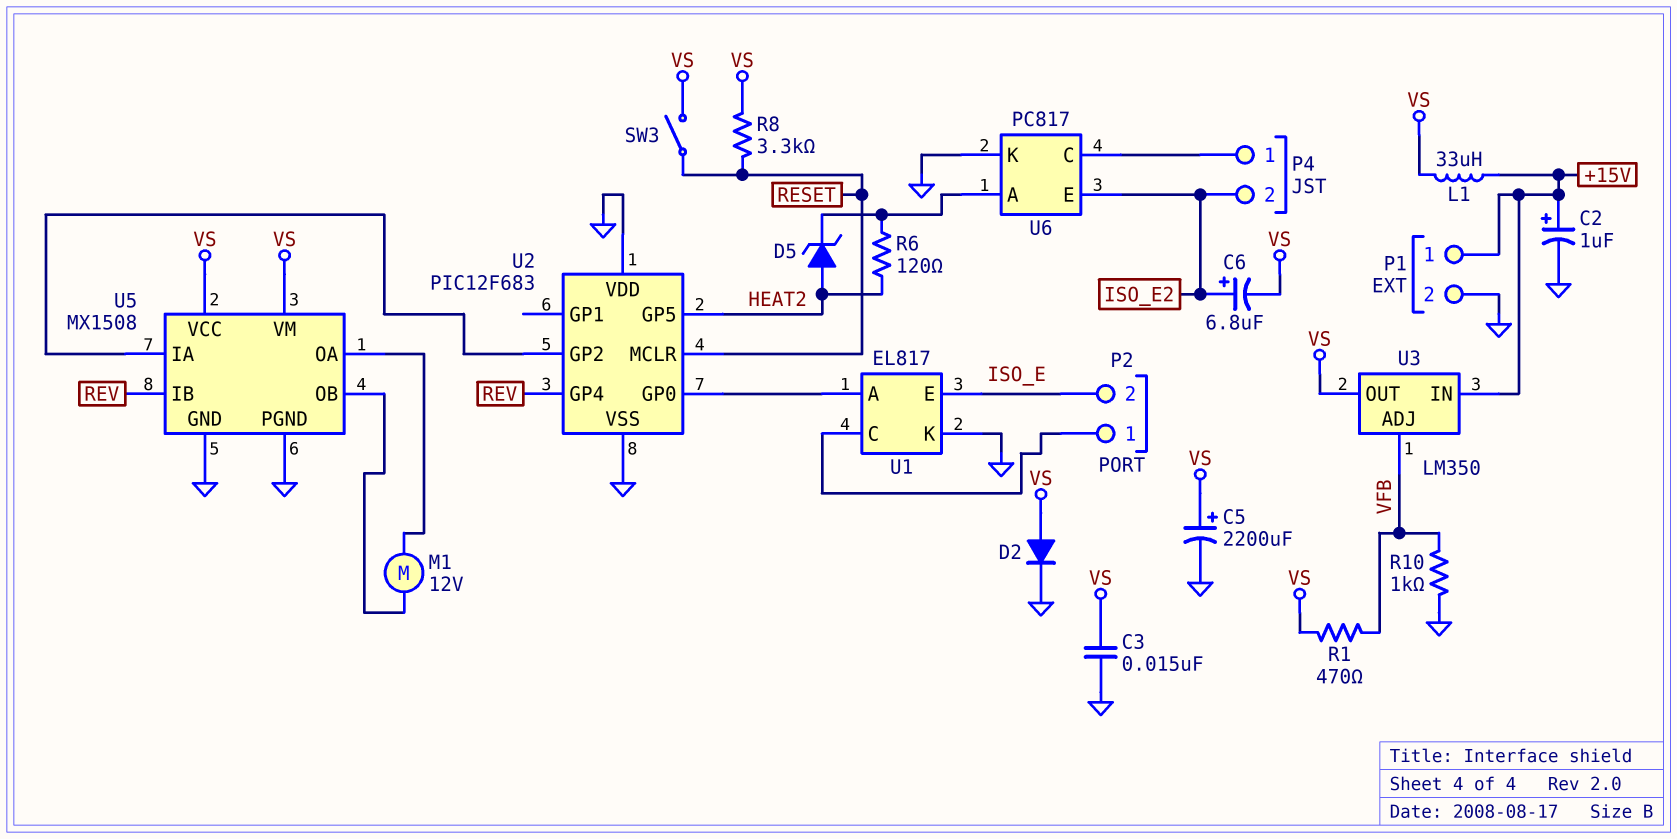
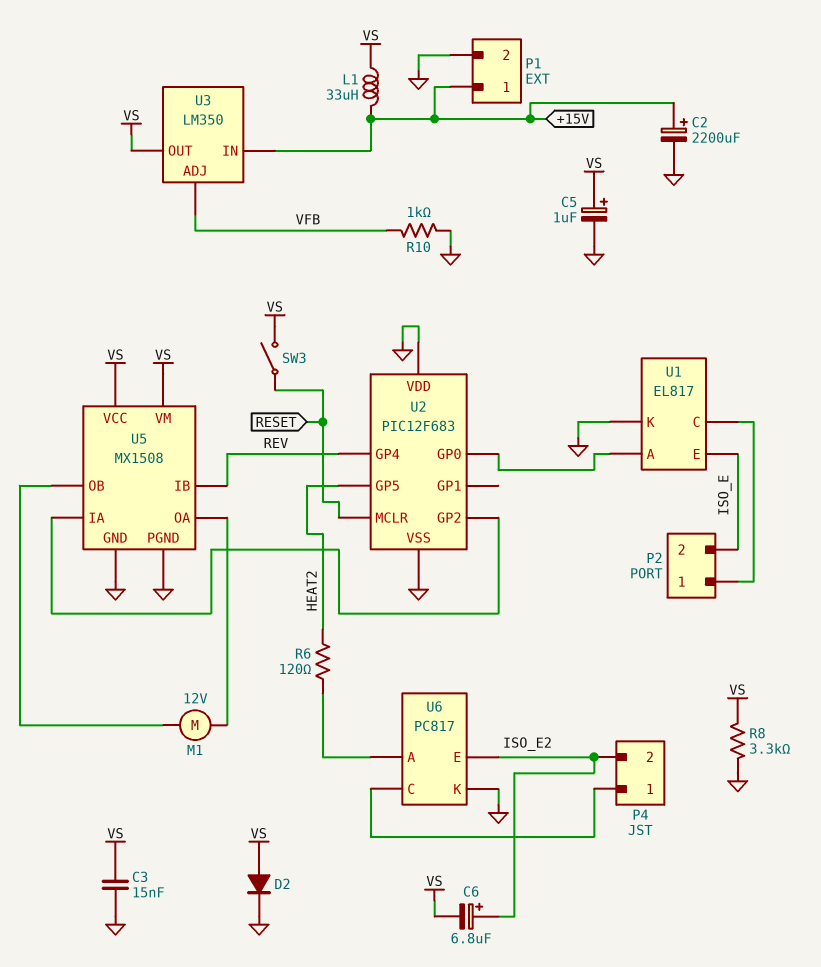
C2: 1uF (plus +15V, minus GND) -> 2200uF (plus +15V, minus GND)
C5: 2200uF (plus VS, minus GND) -> 1uF (plus VS, minus GND)
D5: zener (A HEAT2, K U6/A) -> none
R1: 470 (VFB, VS) -> none
R8: 3.3k (RESET, VS) -> 3.3k (GND, VS)

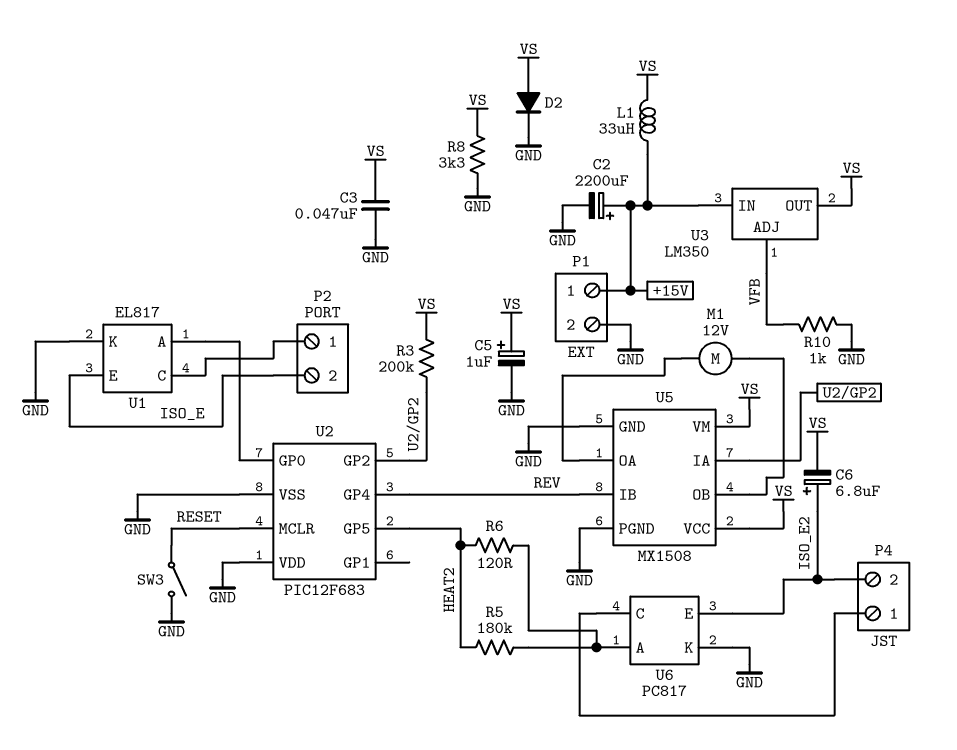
C3: 15nF (GND, VS) -> 47nF (GND, VS)
R3: none -> 200k (U2/GP2, VS)
R5: none -> 180k (HEAT2, U6/A)
SW3: switch (RESET, VS) -> switch (GND, RESET)

